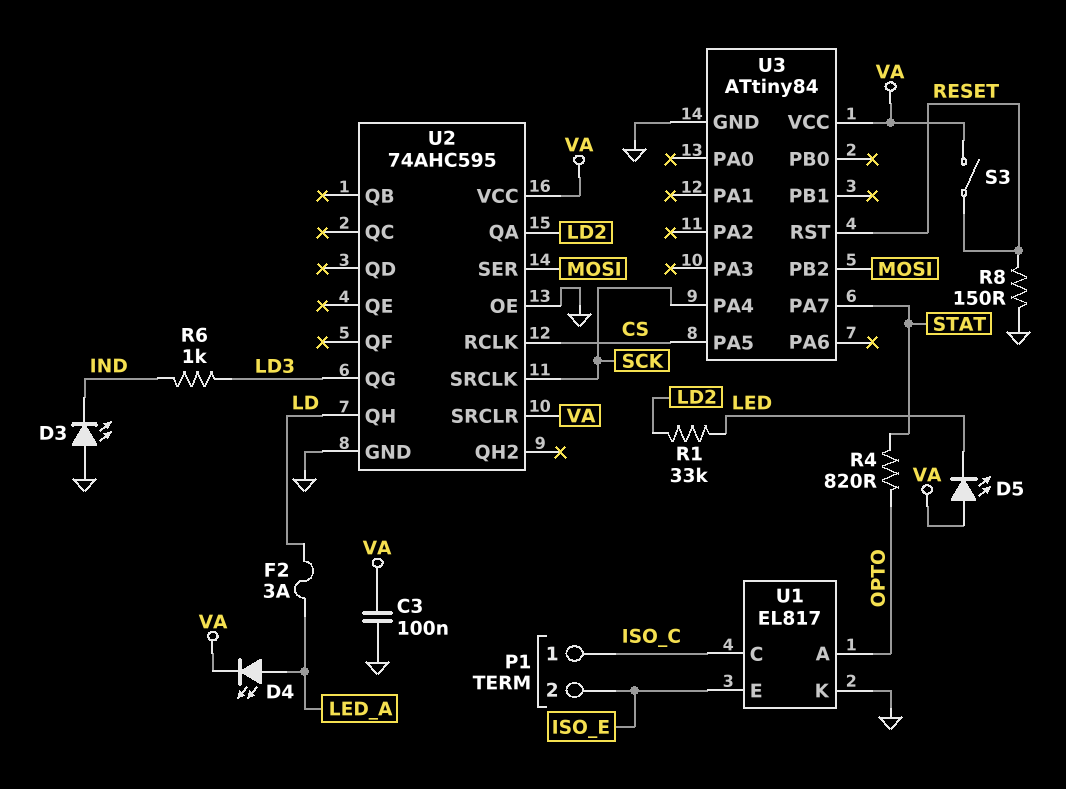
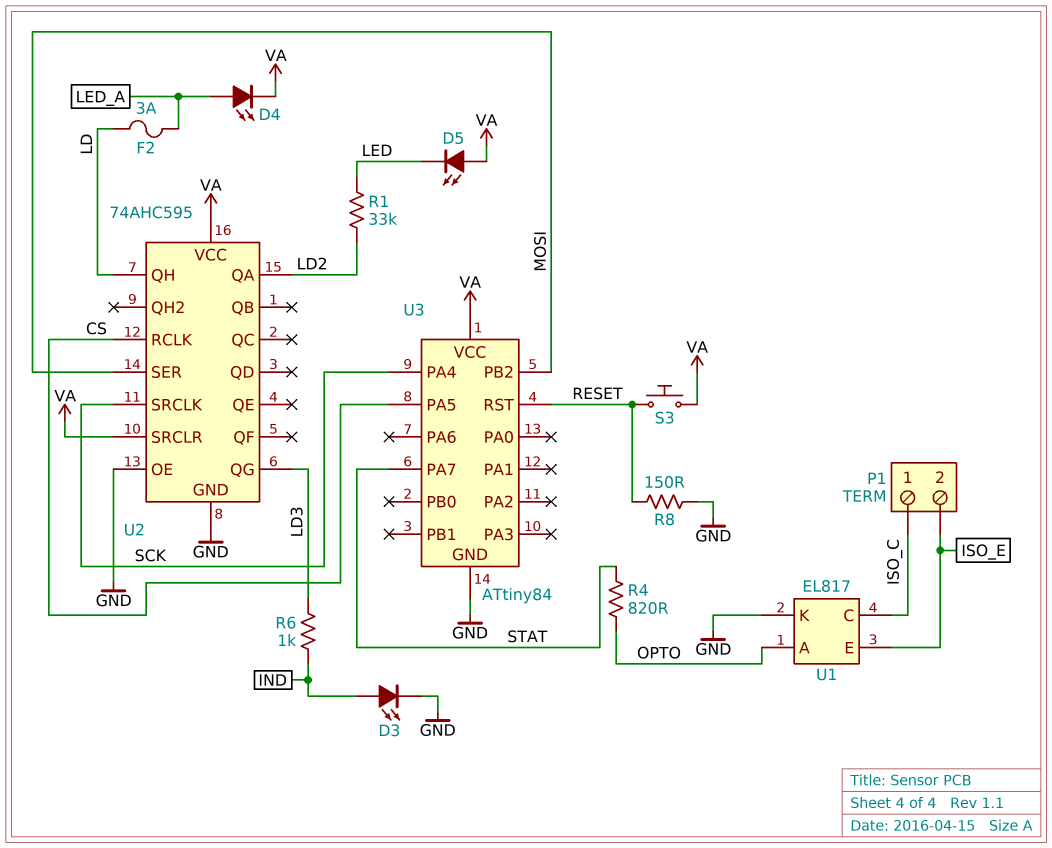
C3: 100nF (GND, VA) -> none
D3: LED (A GND, K IND) -> LED (A IND, K GND)
S3: switch (RESET, VA) -> button (RESET, VA)

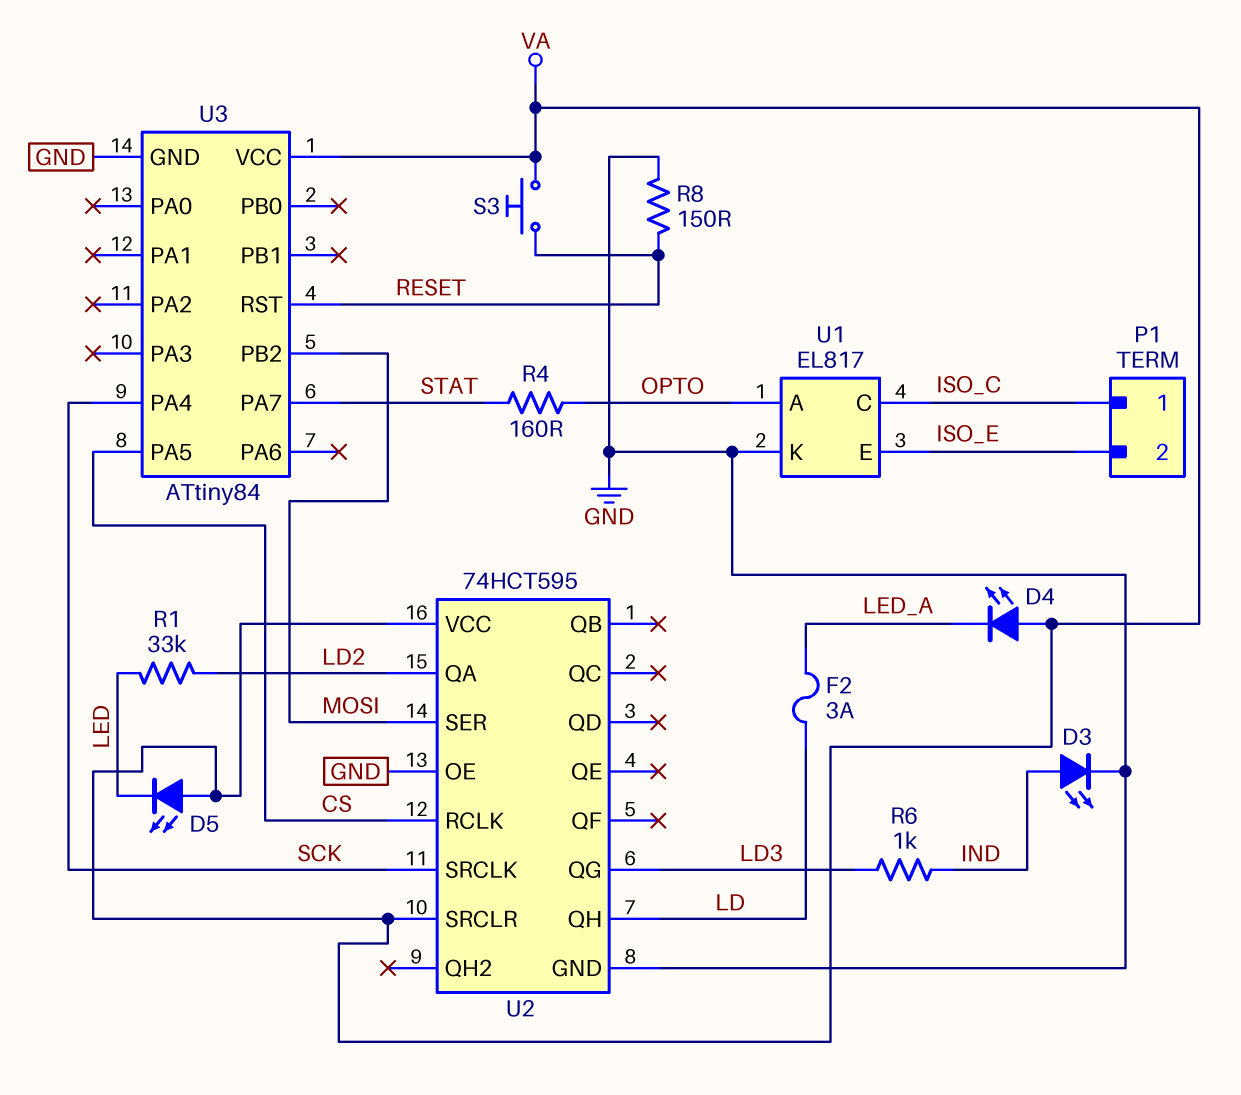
D4: LED (A LED_A, K VA) -> LED (A VA, K LED_A)
R4: 820 (OPTO, STAT) -> 160 (OPTO, STAT)
U2: 74AHC595 -> 74HCT595

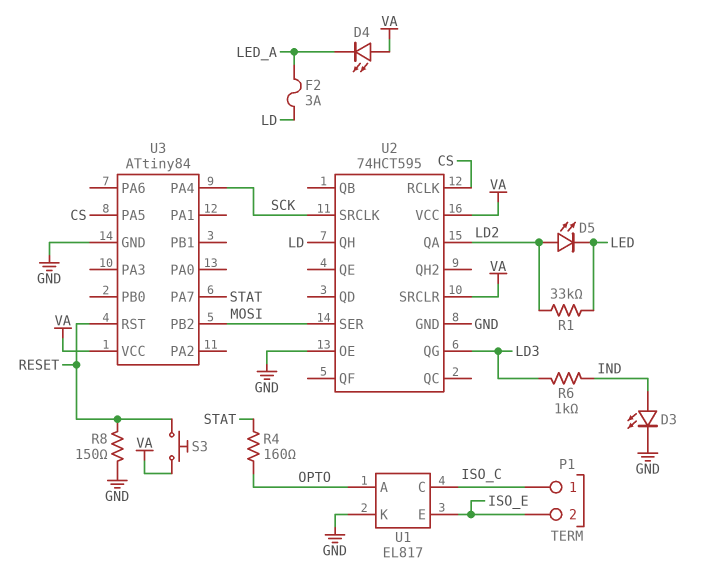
D5: LED (A VA, K LED) -> LED (A LD2, K LED)

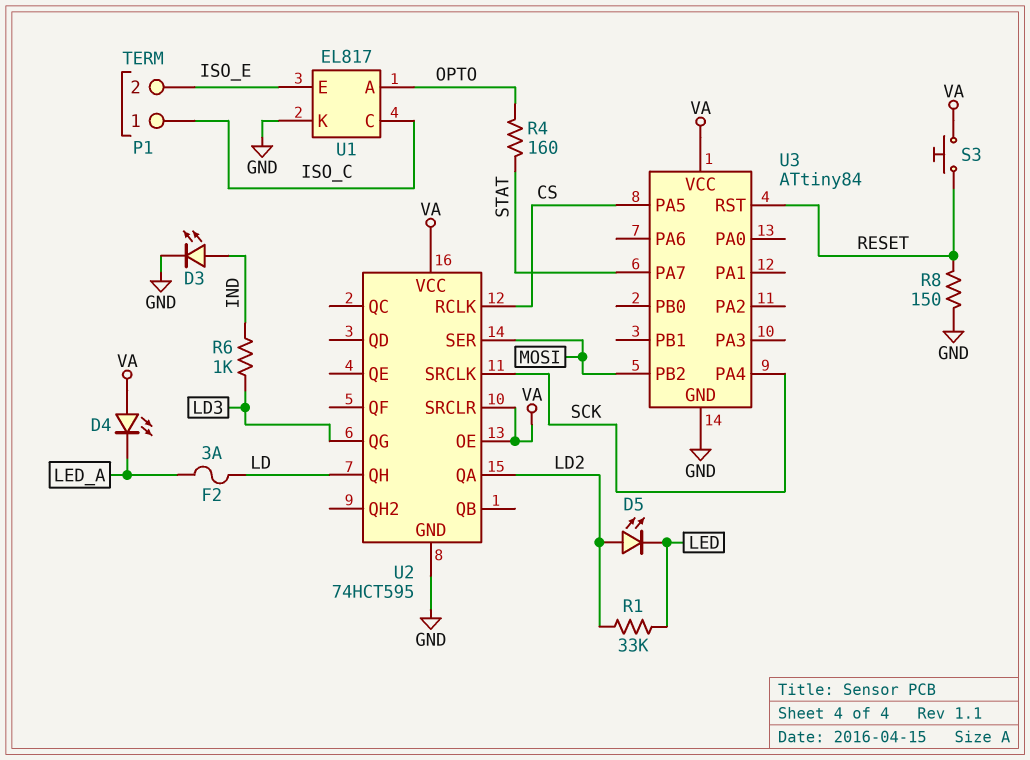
U2 pin OE: GND -> VA

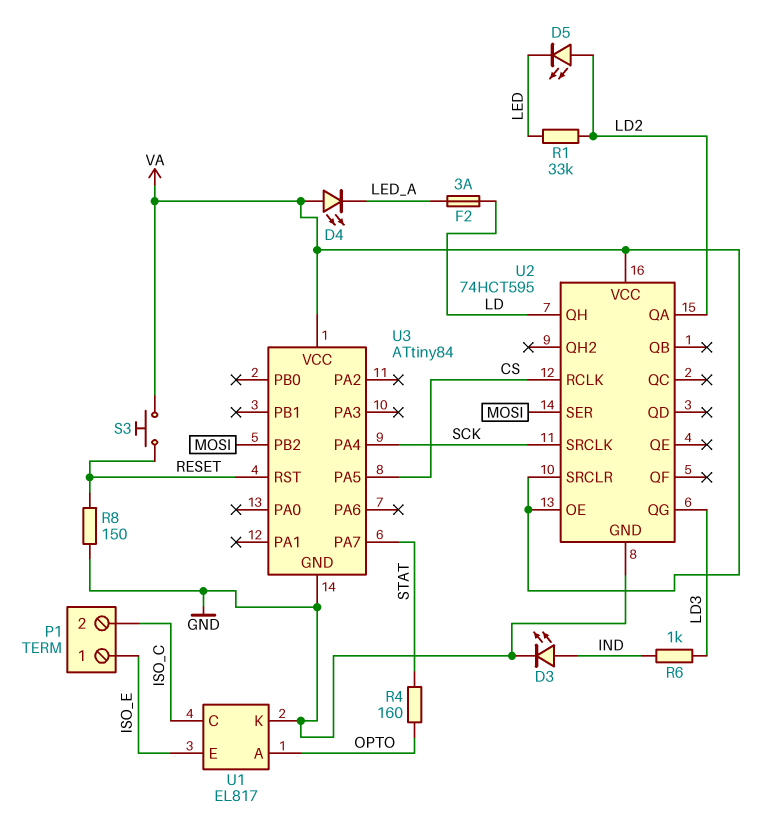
P1 pin 1: ISO_C -> ISO_E
P1 pin 2: ISO_E -> ISO_C

